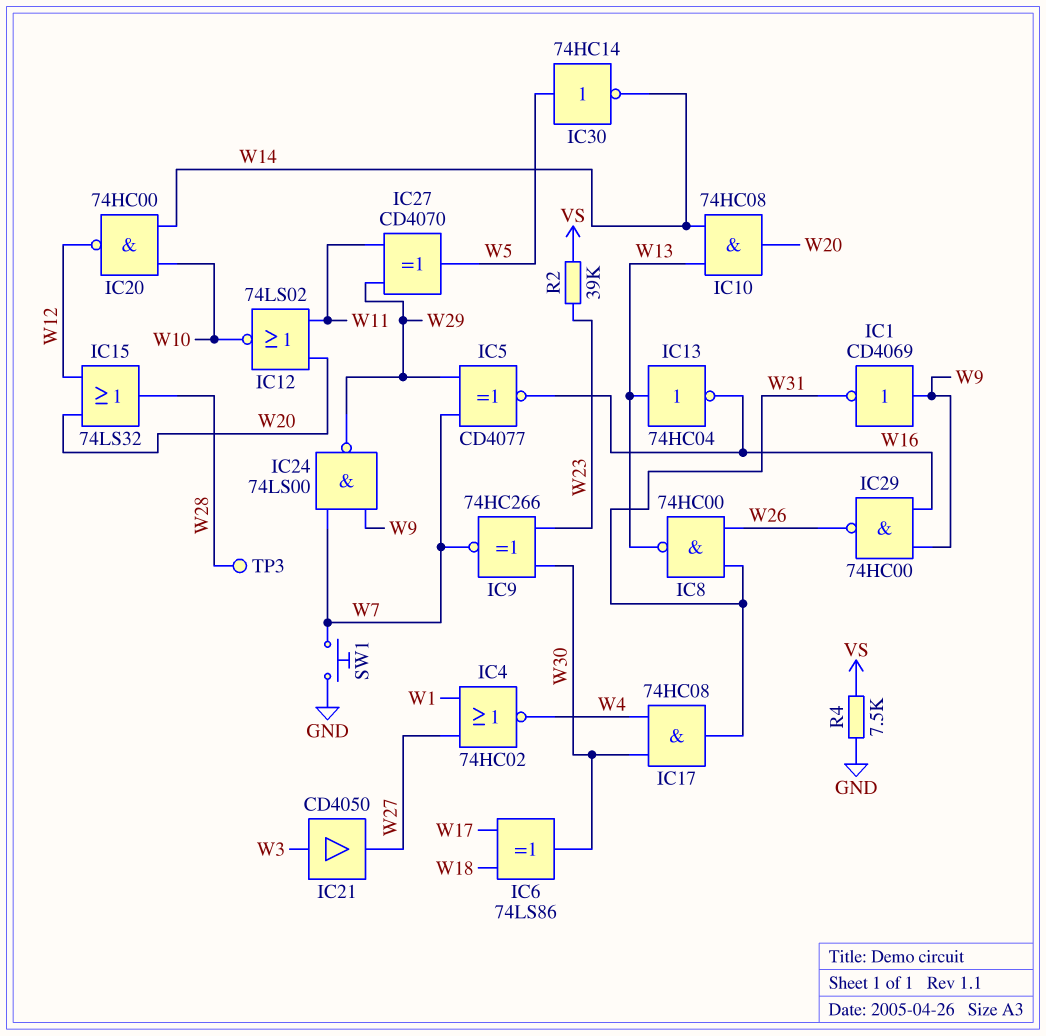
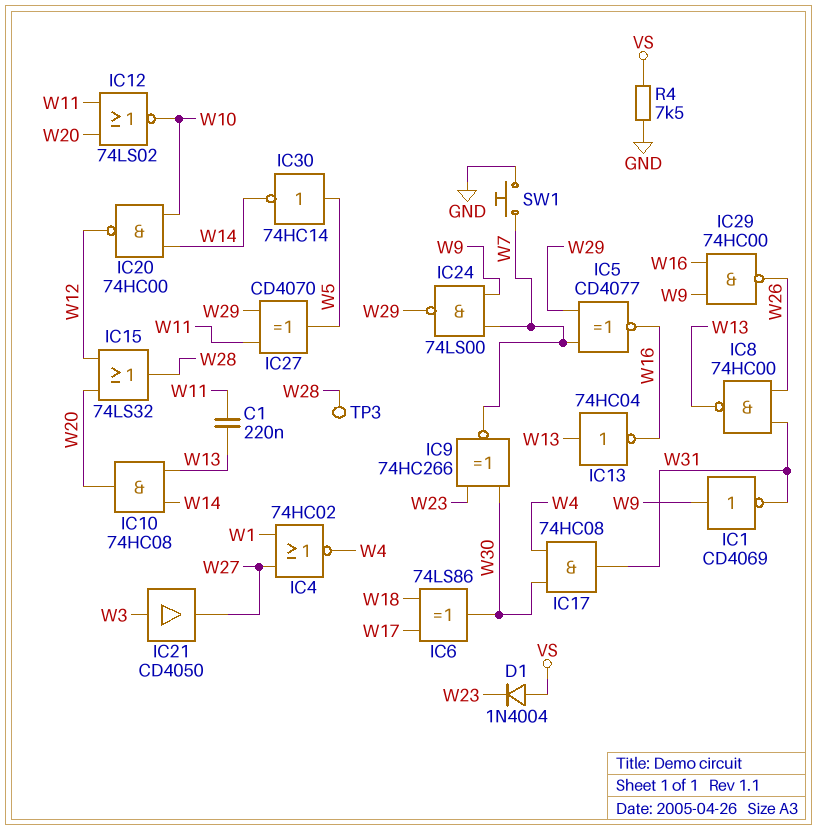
C1: none -> 220nF (W11, W13)
D1: none -> diode 1N4004 (A VS, K W23)
R2: 39k (VS, W23) -> none

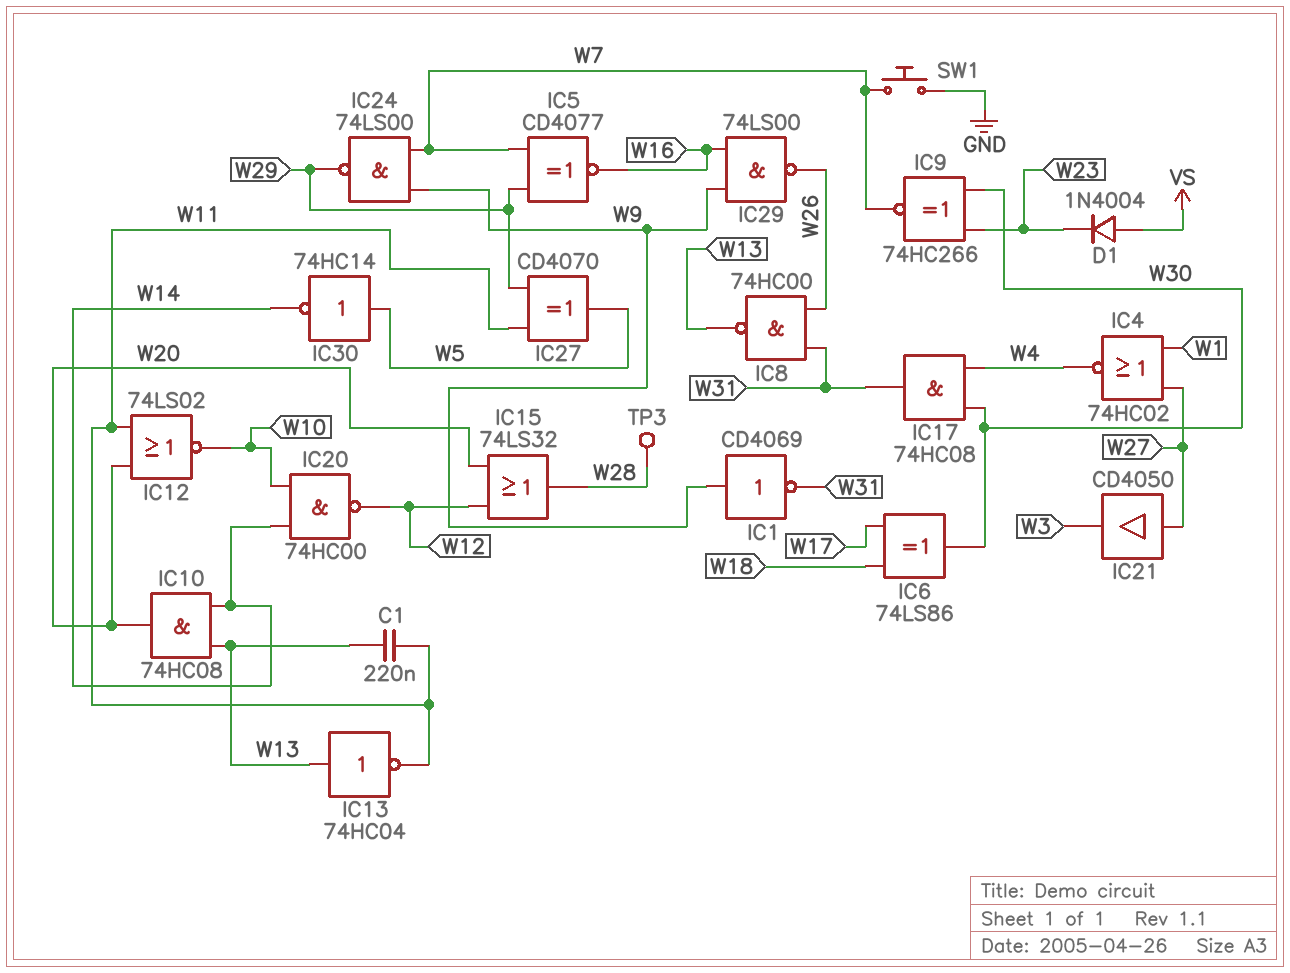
IC13: NOT 74HC04 (in W13, out W16) -> NOT 74HC04 (in W13, out W11)
IC21: buffer CD4050 (in W3, out W27) -> buffer CD4050 (in W27, out W3)
IC29: NAND 74HC00 (in W9, in W16, out W26) -> NAND 74LS00 (in W9, in W16, out W26)
R4: 7.5k (GND, VS) -> none

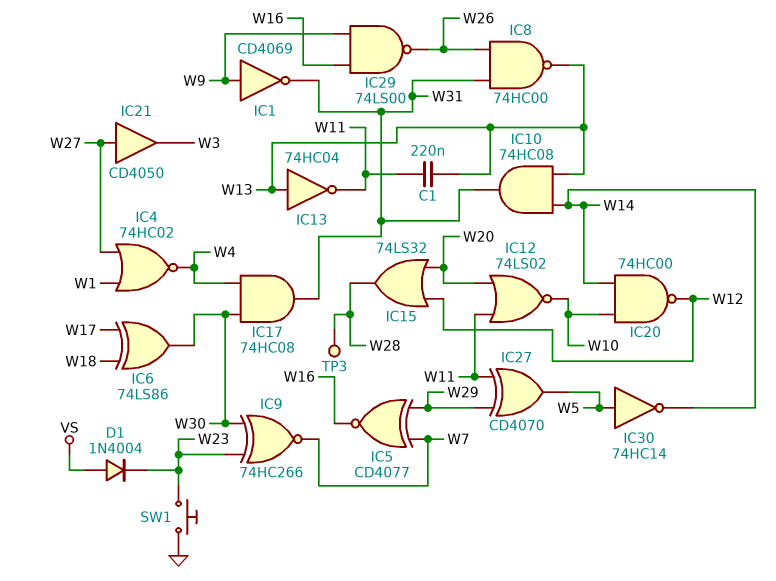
IC10: AND 74HC08 (in W13, in W14, out W20) -> AND 74HC08 (in W13, in W14, out W31)
IC24: NAND 74LS00 (in W7, in W9, out W29) -> none
SW1: button (GND, W7) -> button (GND, W23)

